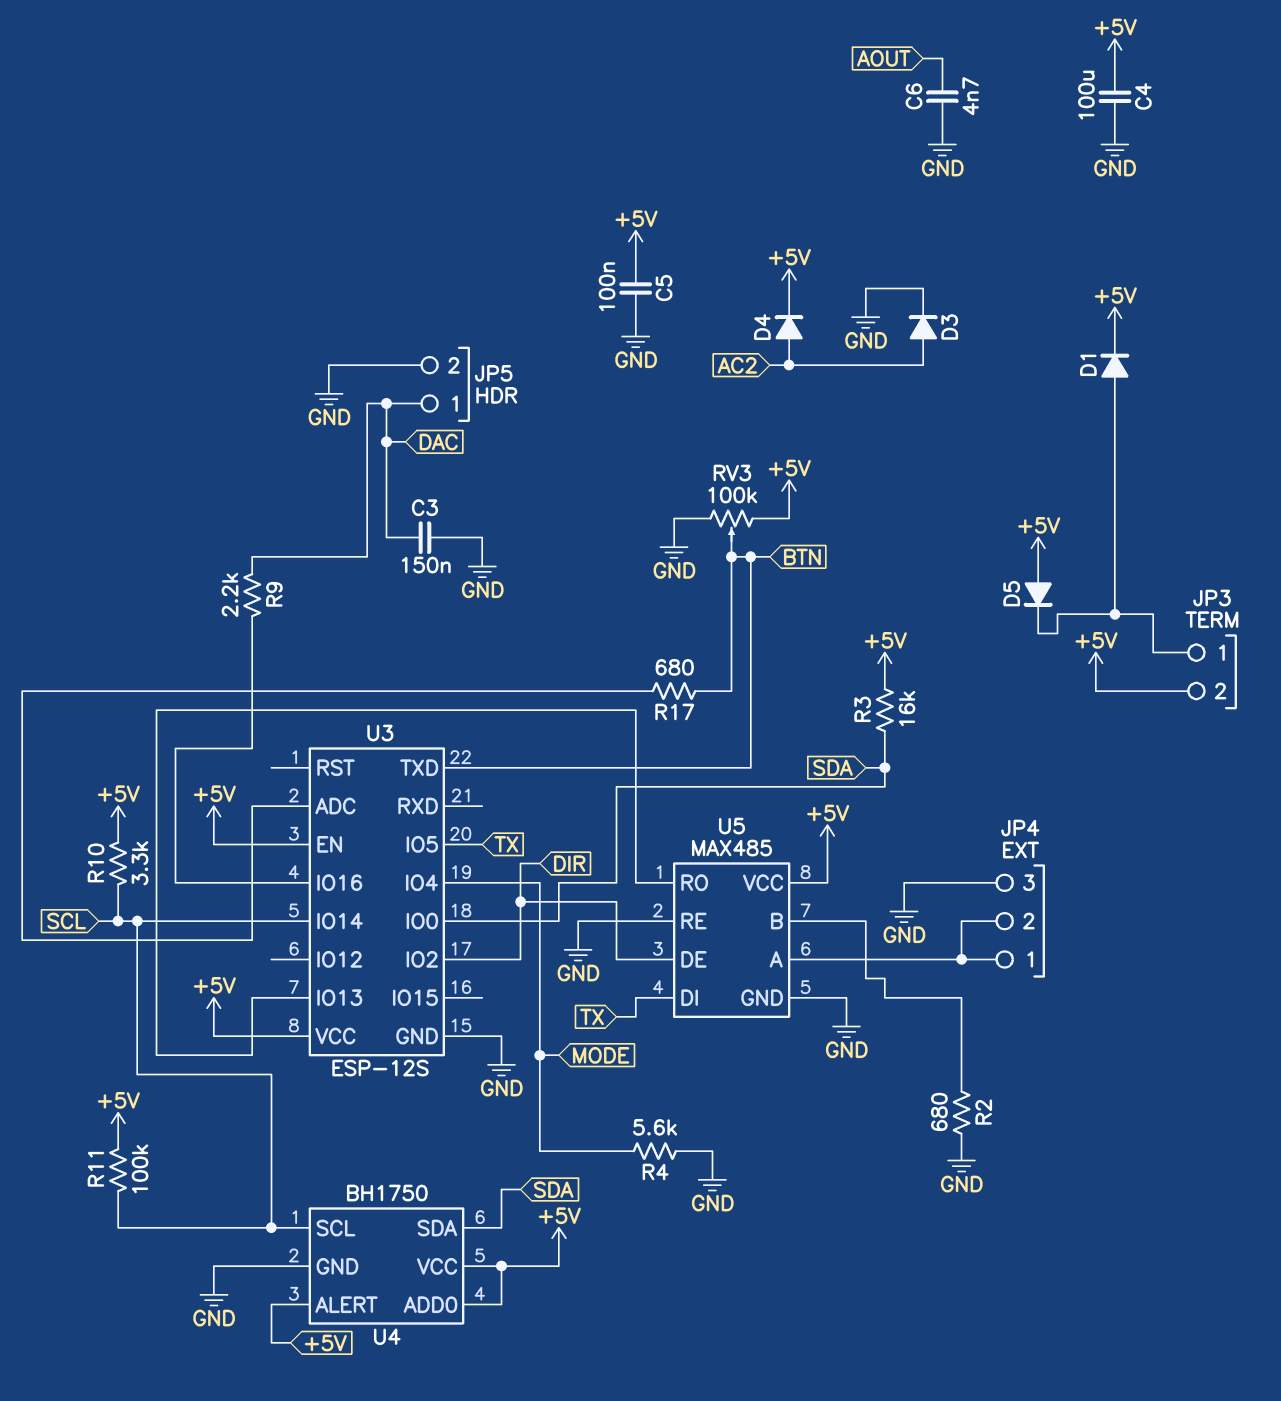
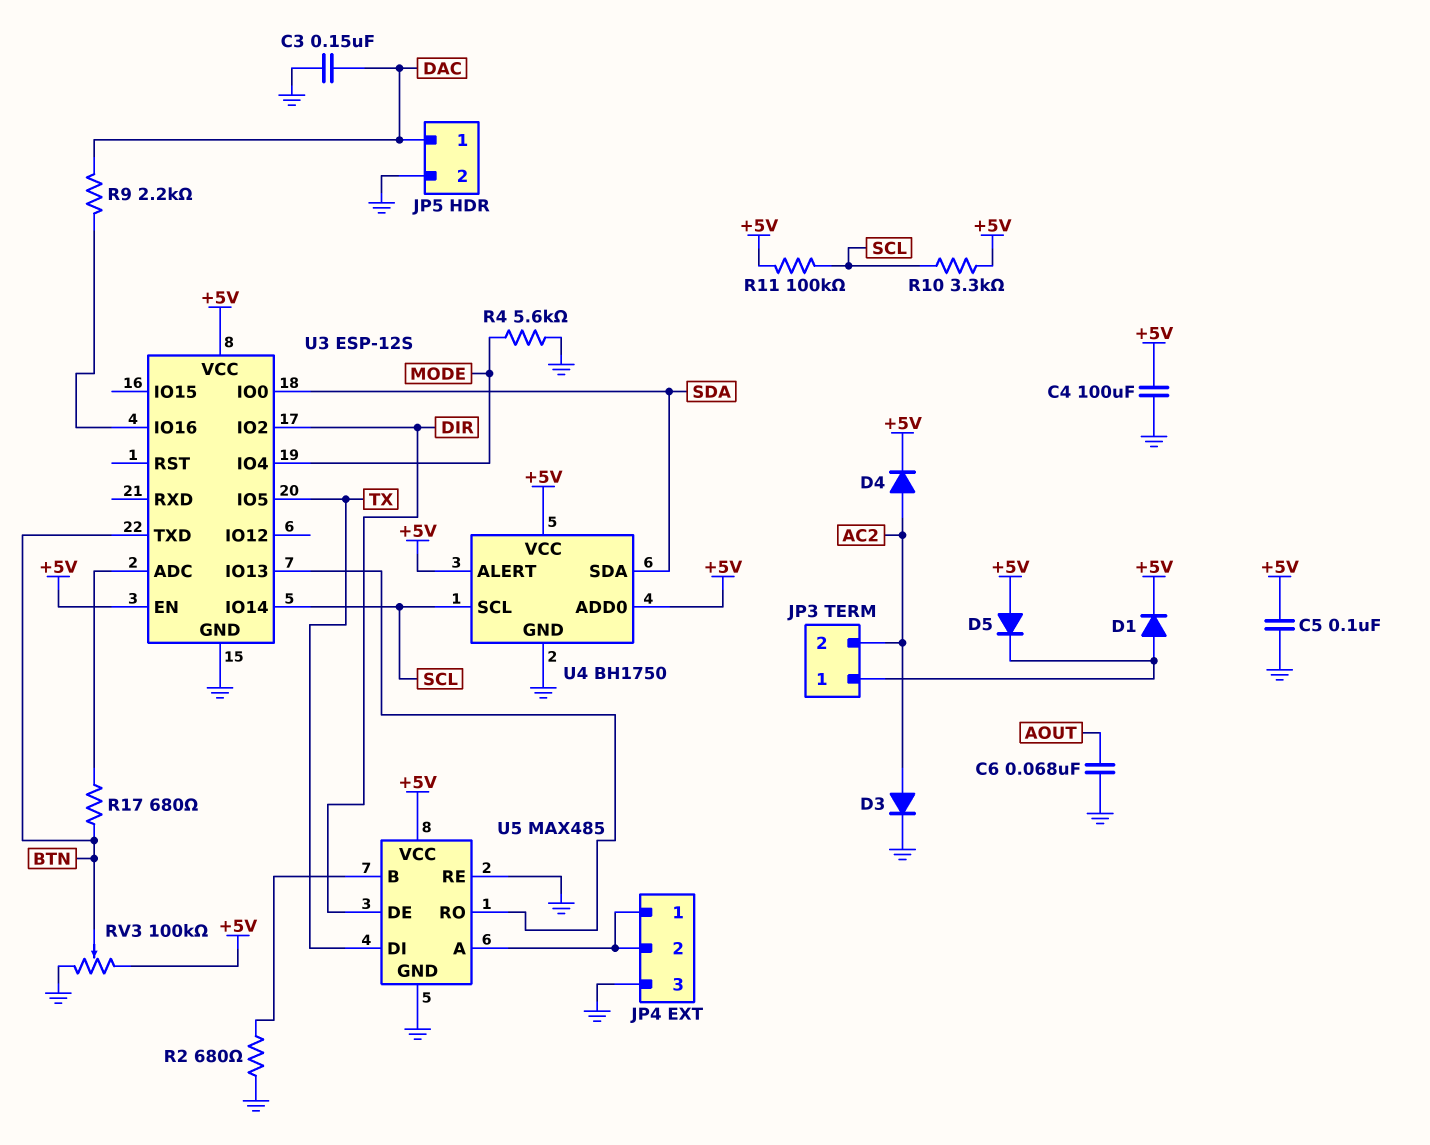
C6: 4.7nF (AOUT, GND) -> 68nF (AOUT, GND)
JP3 pin 2: +5V -> AC2
R3: 16k (+5V, SDA) -> none

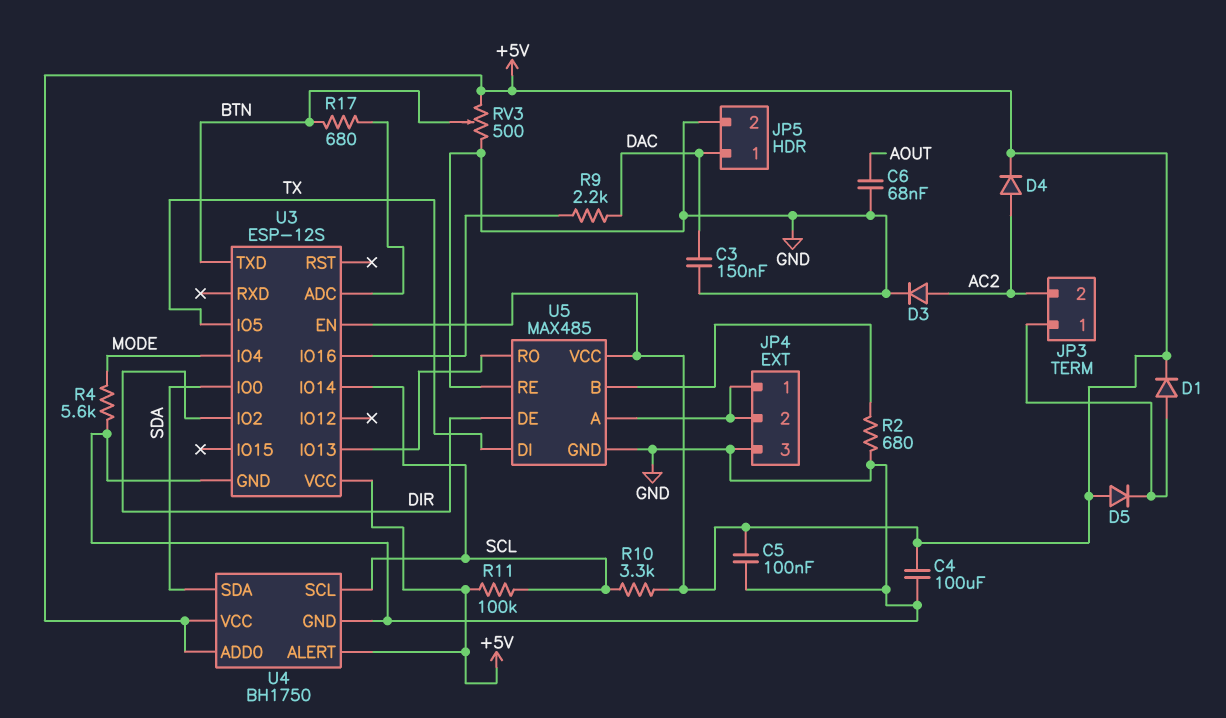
RV3: 100k (+5V, GND, wiper BTN) -> 500 (+5V, GND, wiper BTN)

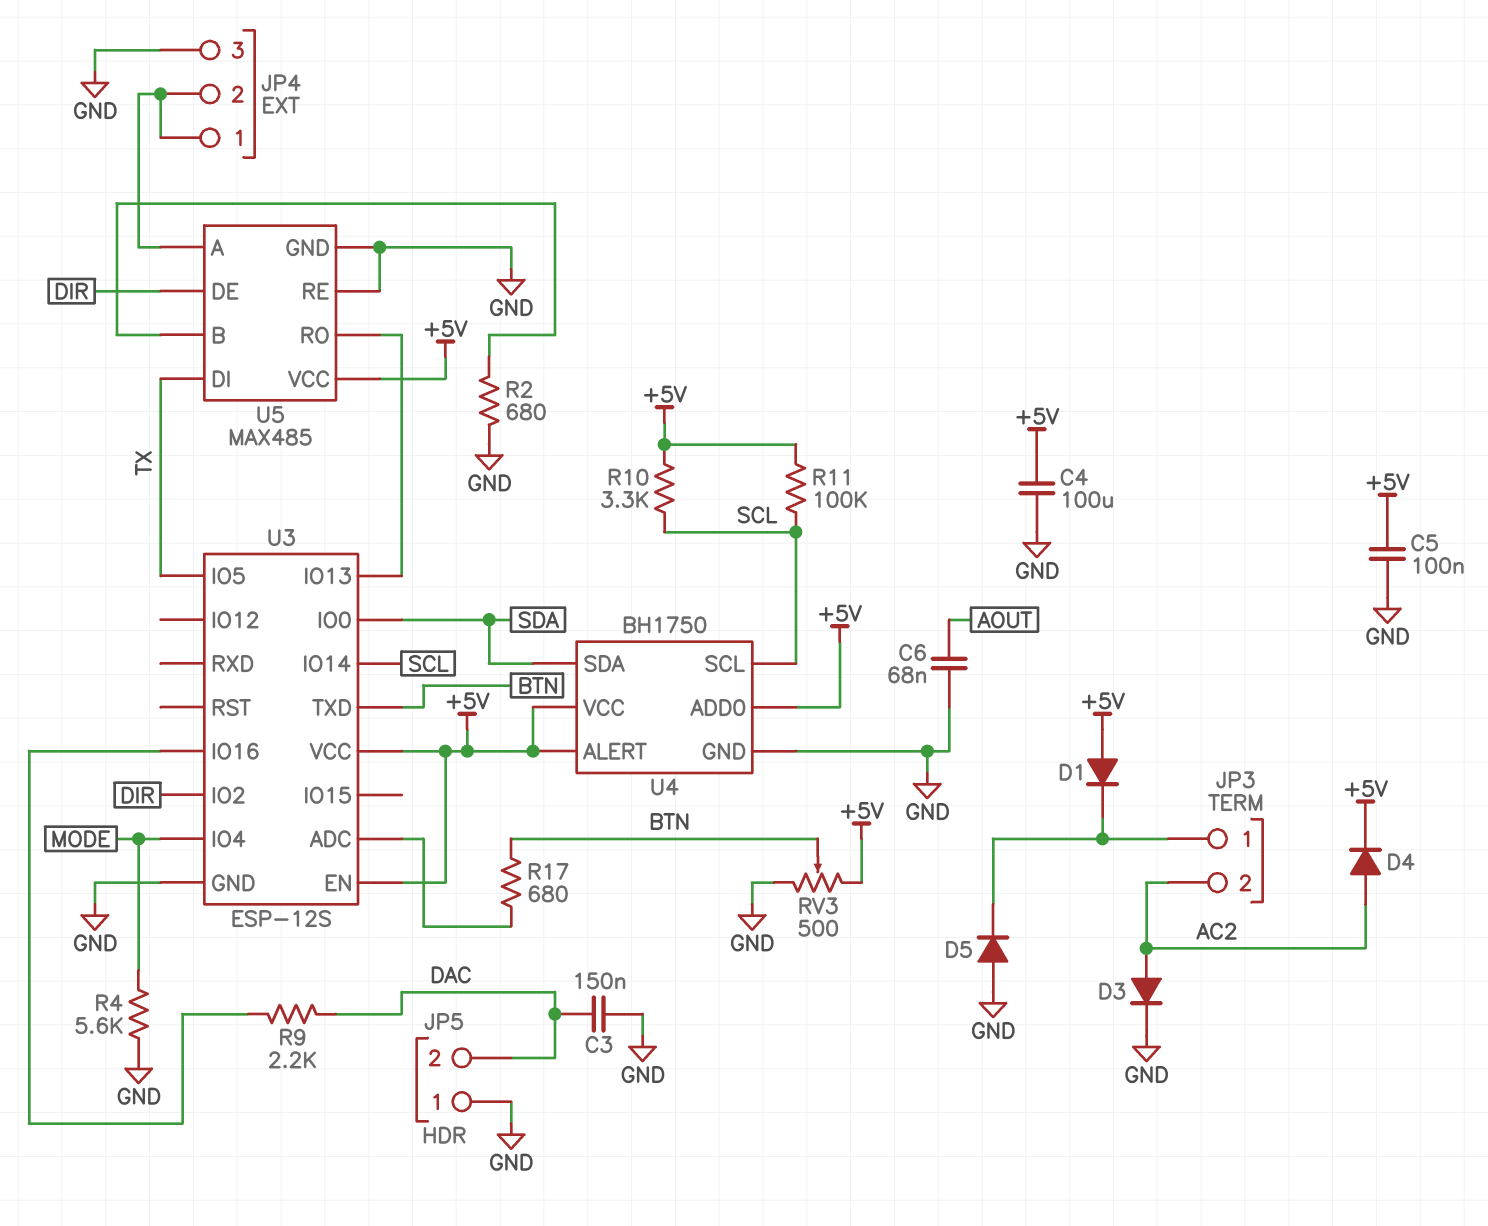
D1: diode (A JP3/1, K +5V) -> diode (A +5V, K JP3/1)
D5: diode (A +5V, K JP3/1) -> diode (A GND, K JP3/1)
JP5 pin 1: DAC -> GND
JP5 pin 2: GND -> DAC

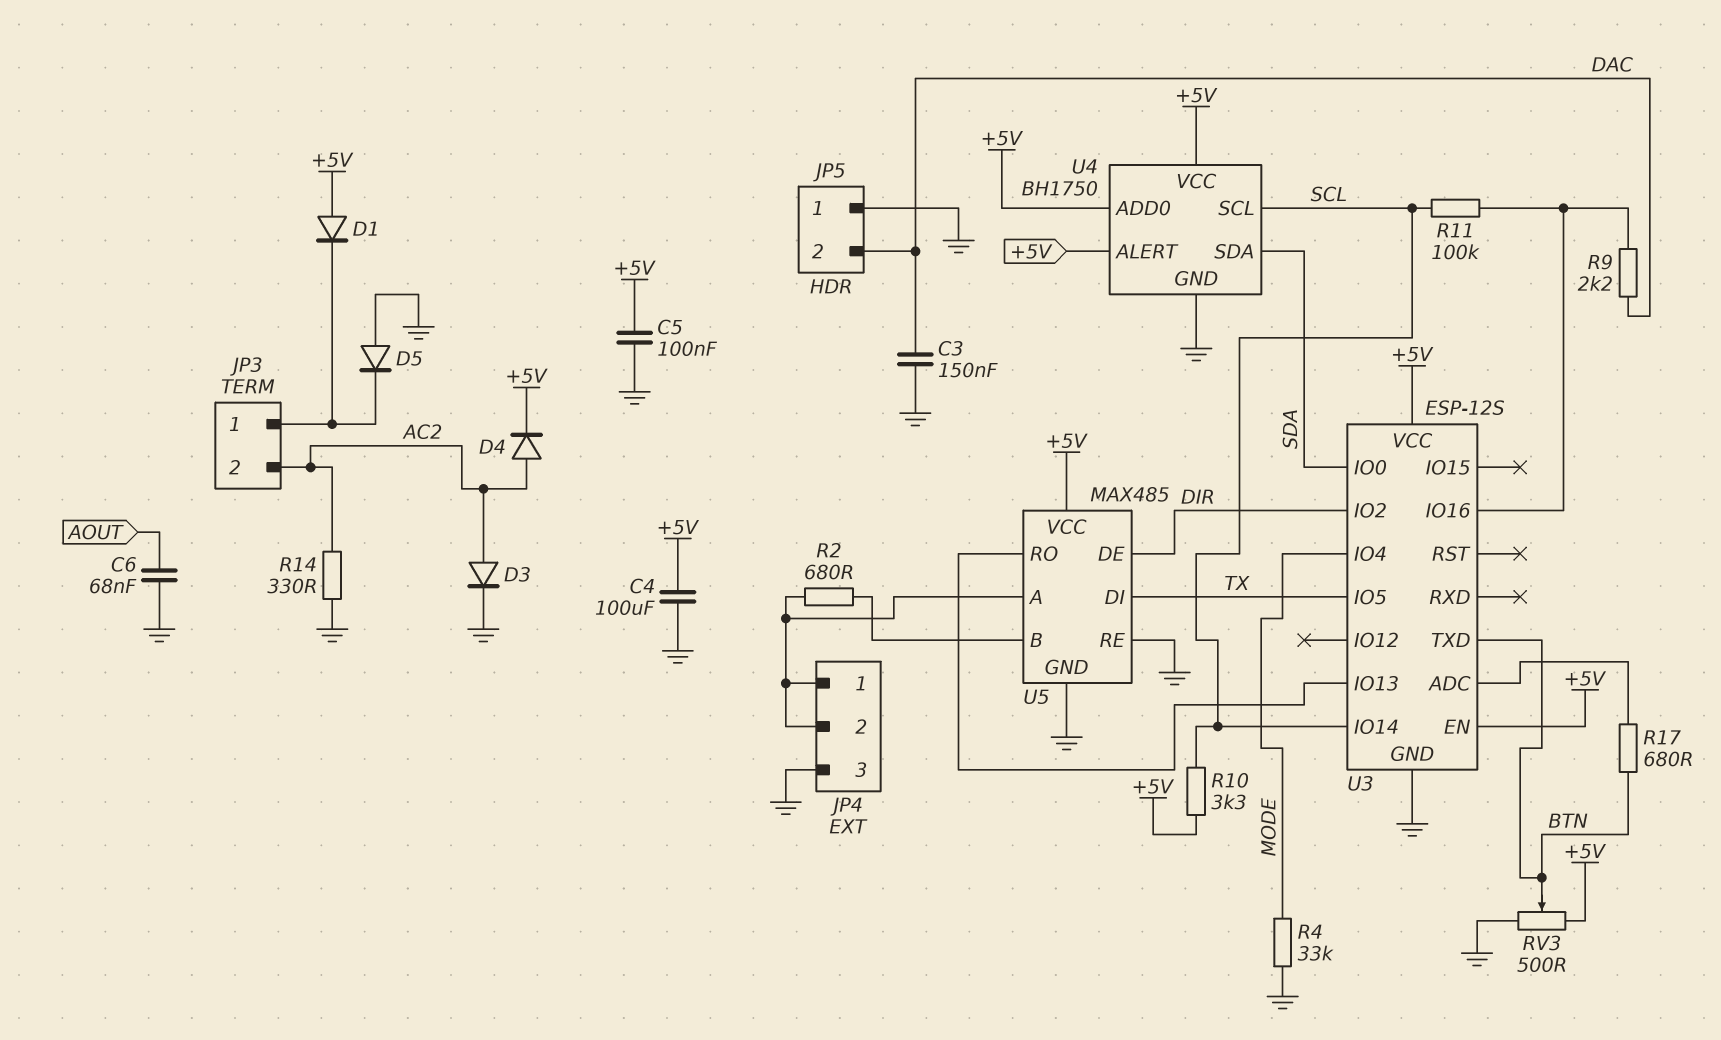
R2: 680 (GND, U5/B) -> 680 (JP4/1, U5/B)
R4: 5.6k (GND, MODE) -> 33k (GND, MODE)
R11: 100k (+5V, SCL) -> 100k (SCL, U3/IO16)
R14: none -> 330 (AC2, GND)

